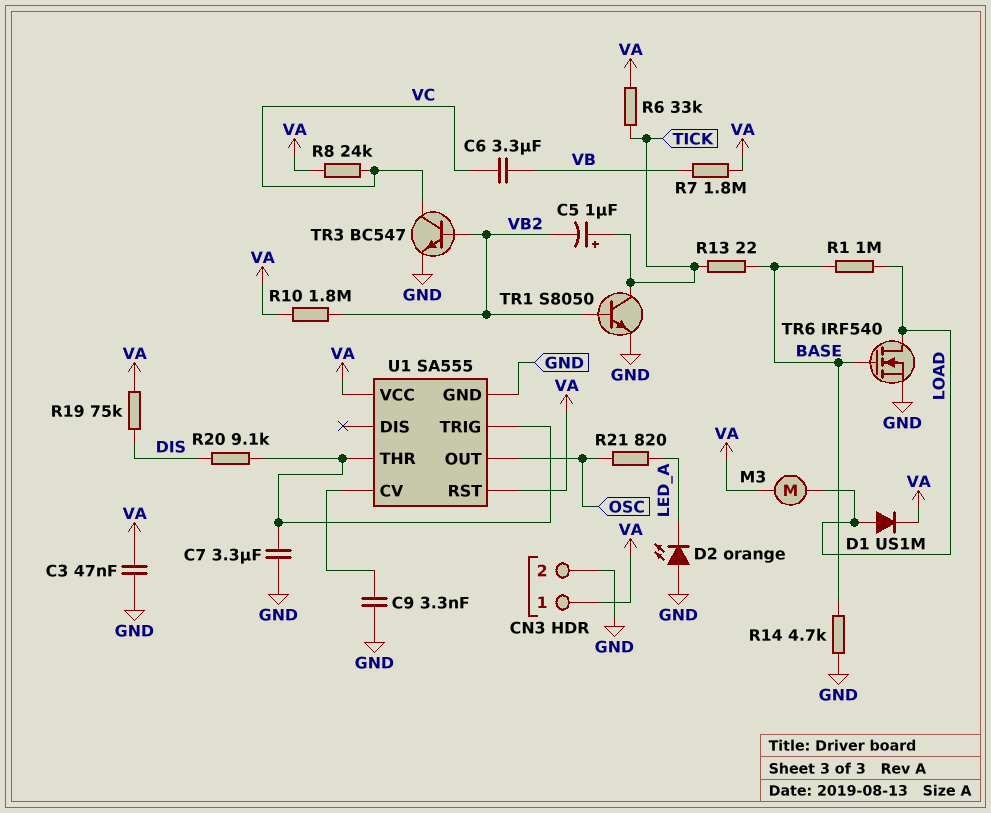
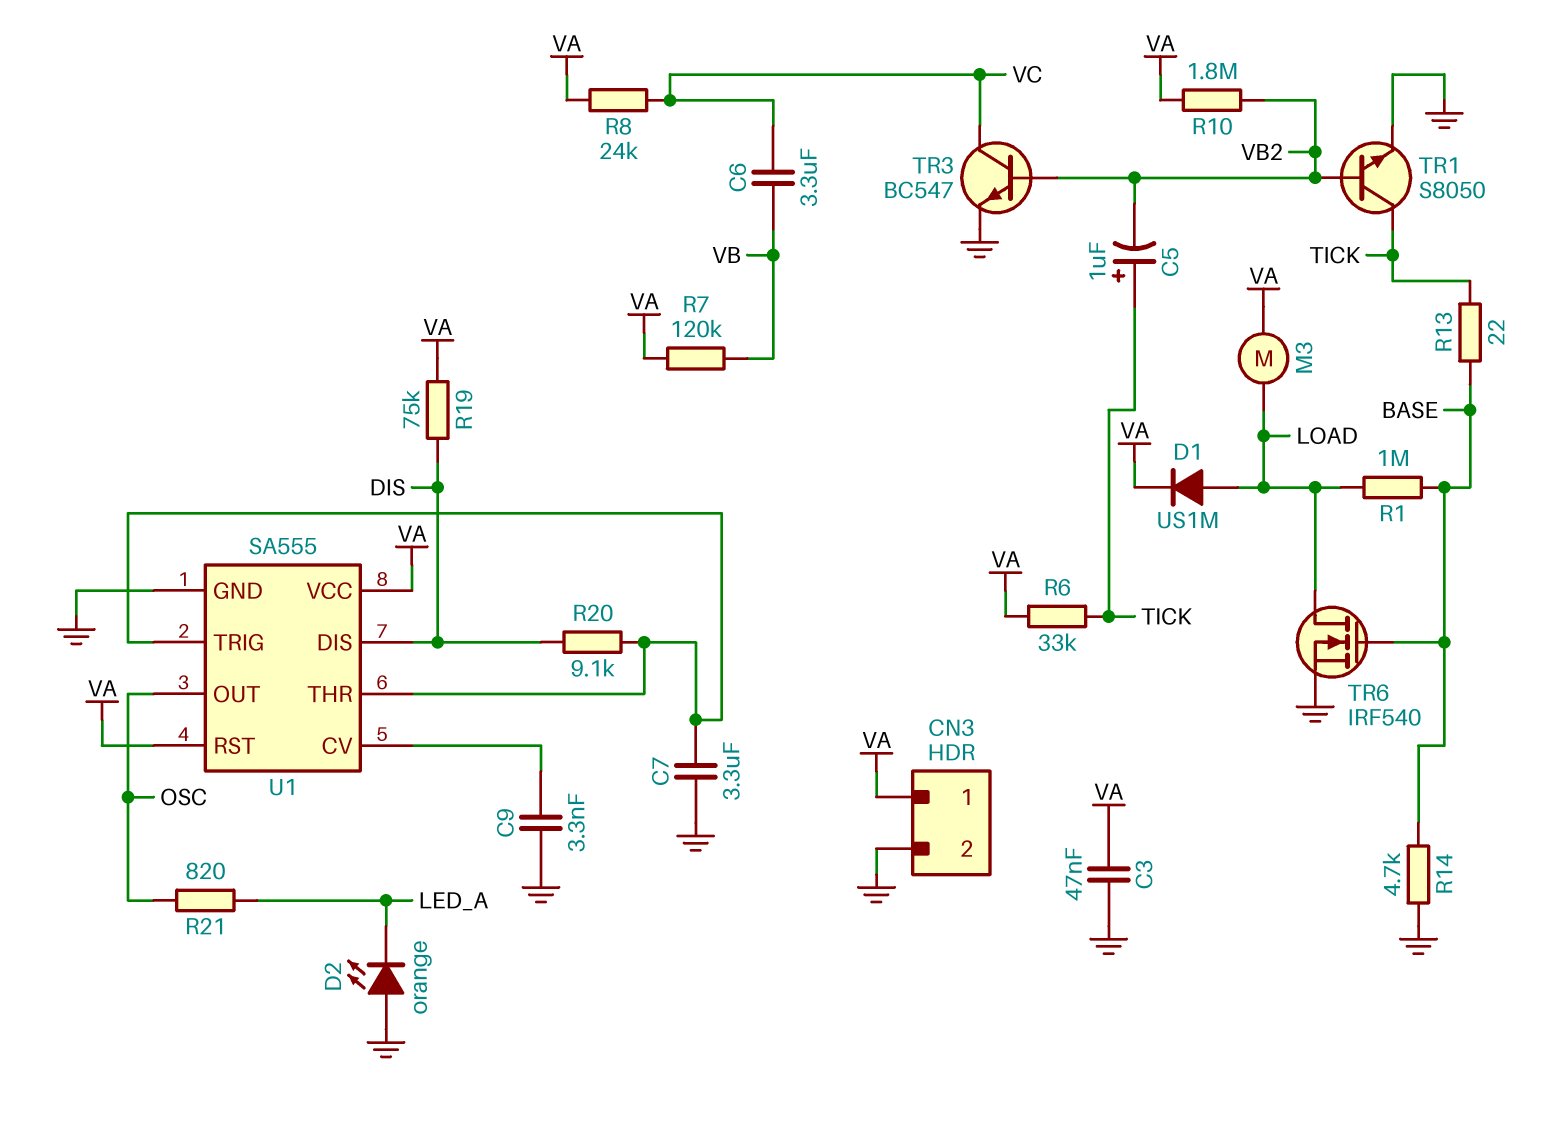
R7: 1.8M (VA, VB) -> 120k (VA, VB)
U1 pin DIS: none -> DIS

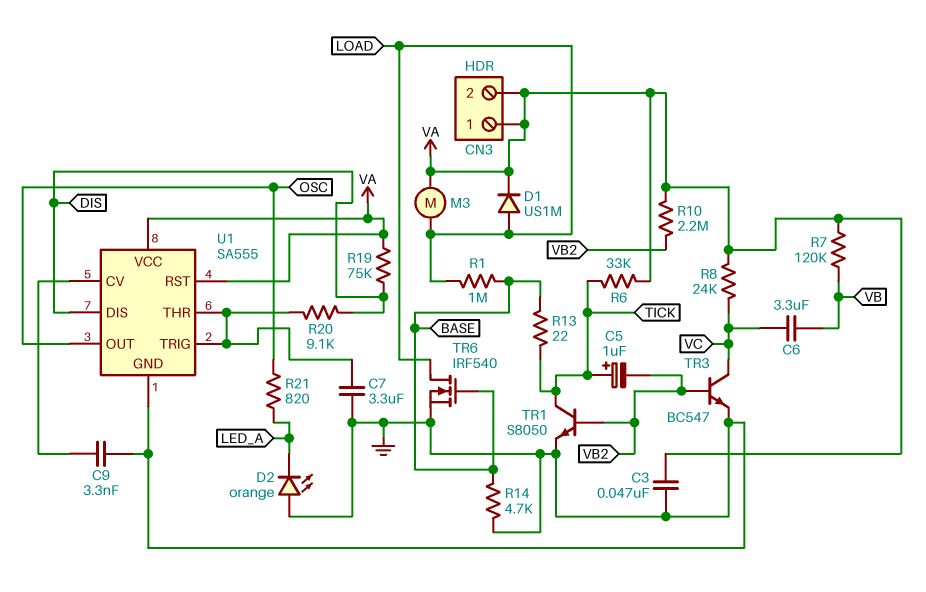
CN3 pin 2: GND -> VA
R10: 1.8M (VA, VB2) -> 2.2M (VA, VB2)

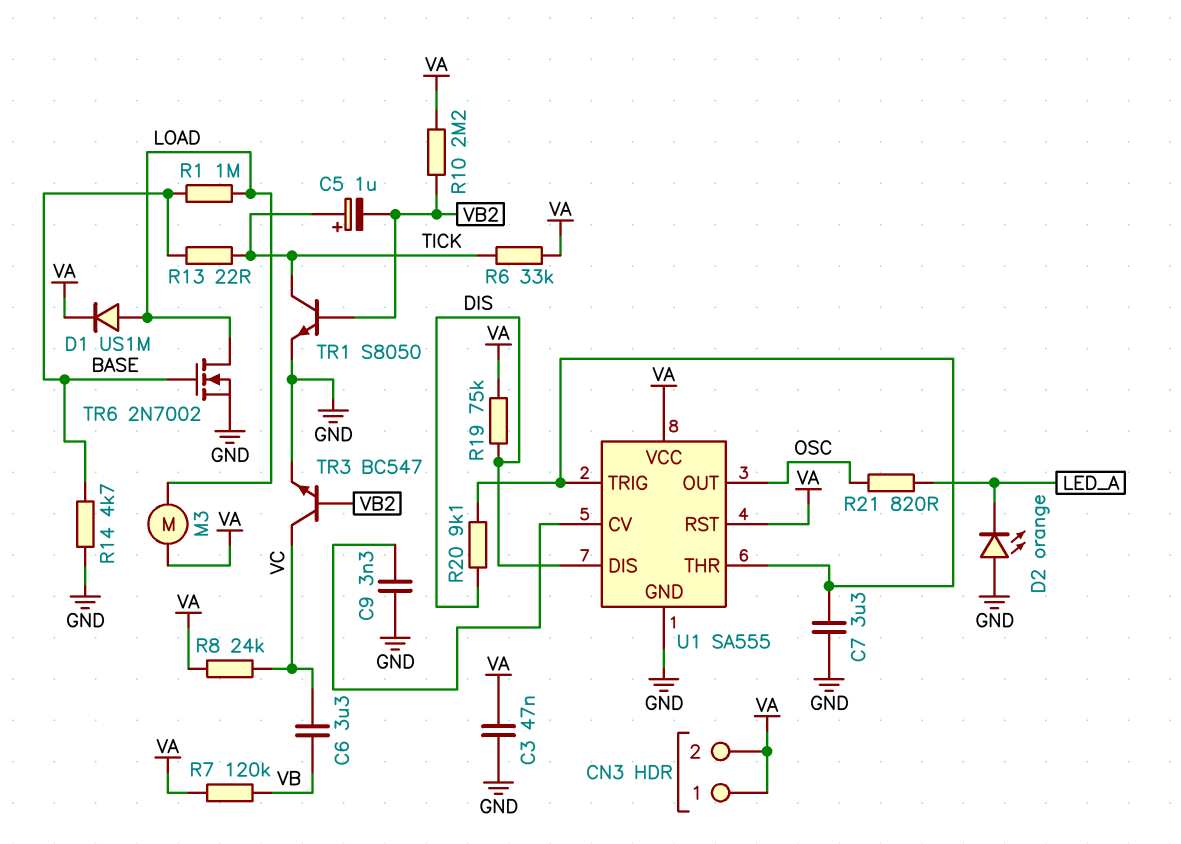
TR6: NMOS IRF540 (G BASE, D LOAD, S GND) -> NMOS 2N7002 (G BASE, D LOAD, S GND)

